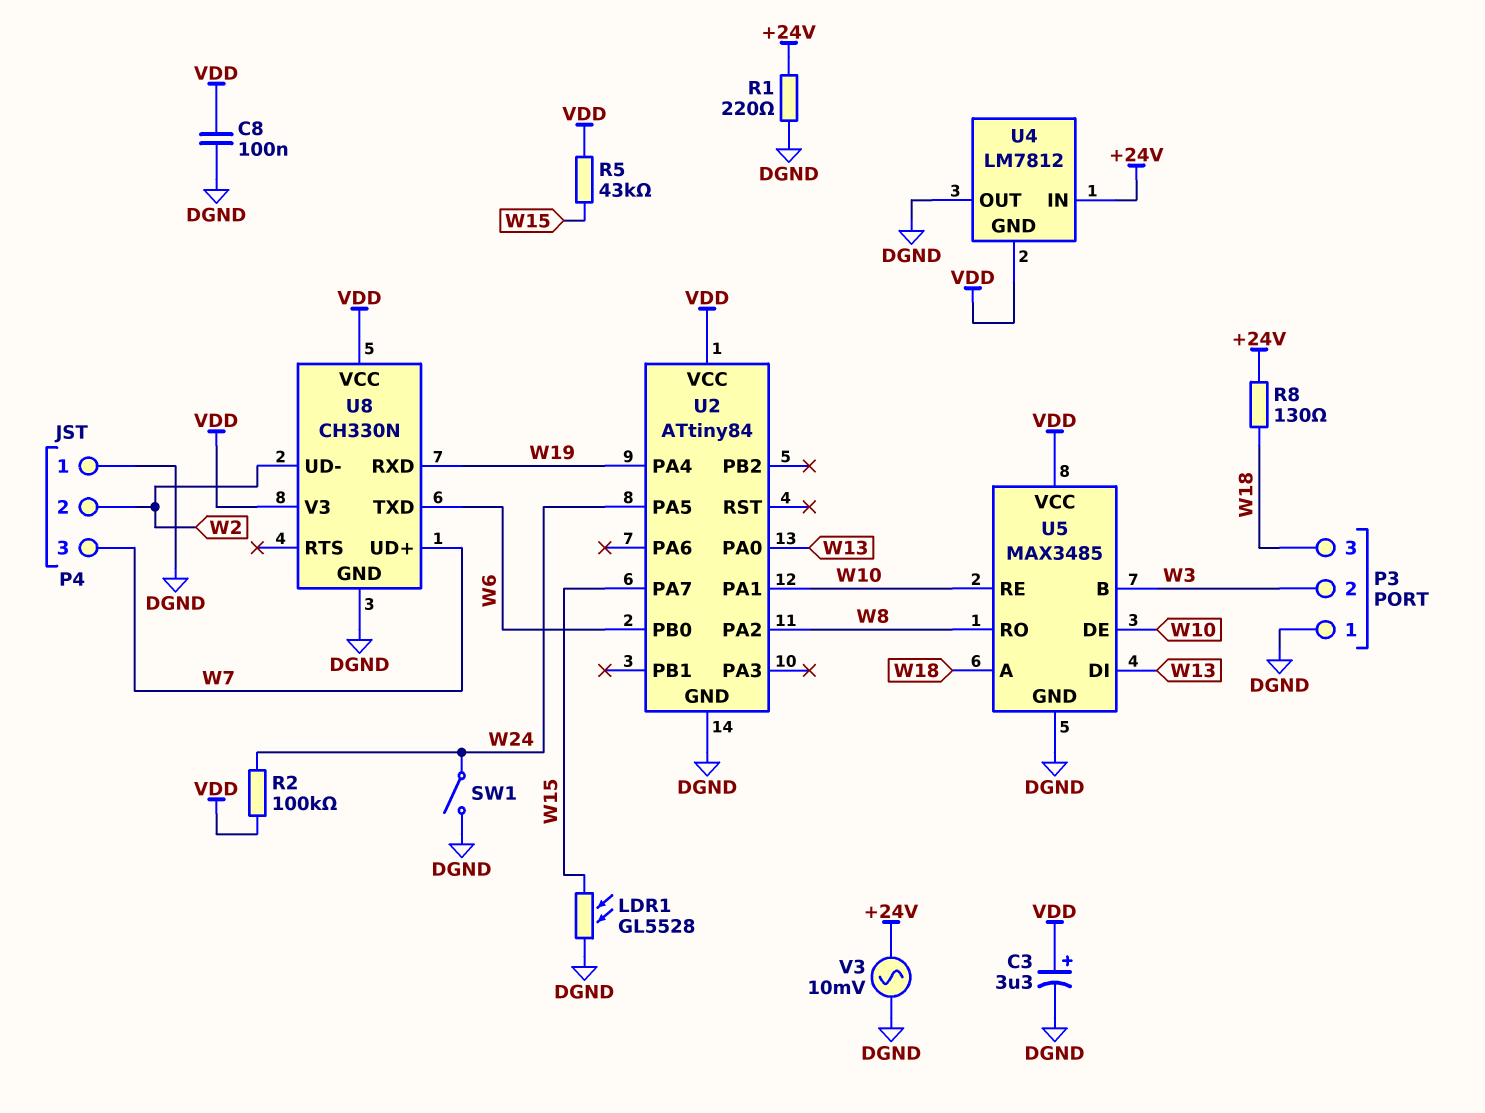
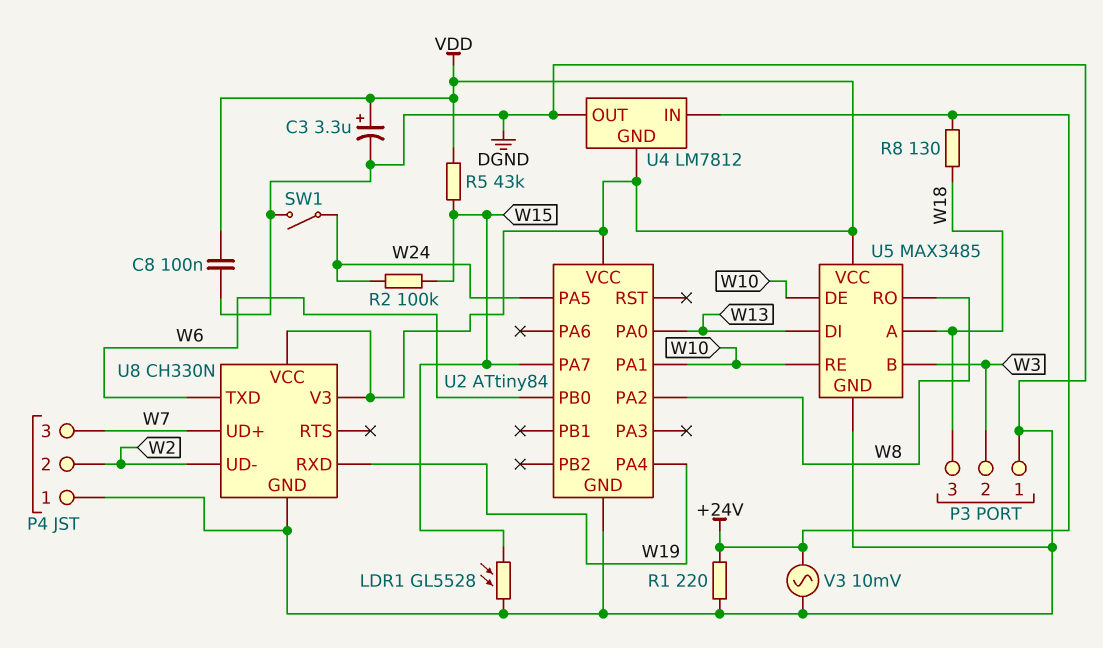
R2: 100k (VDD, W24) -> 100k (W15, W24)

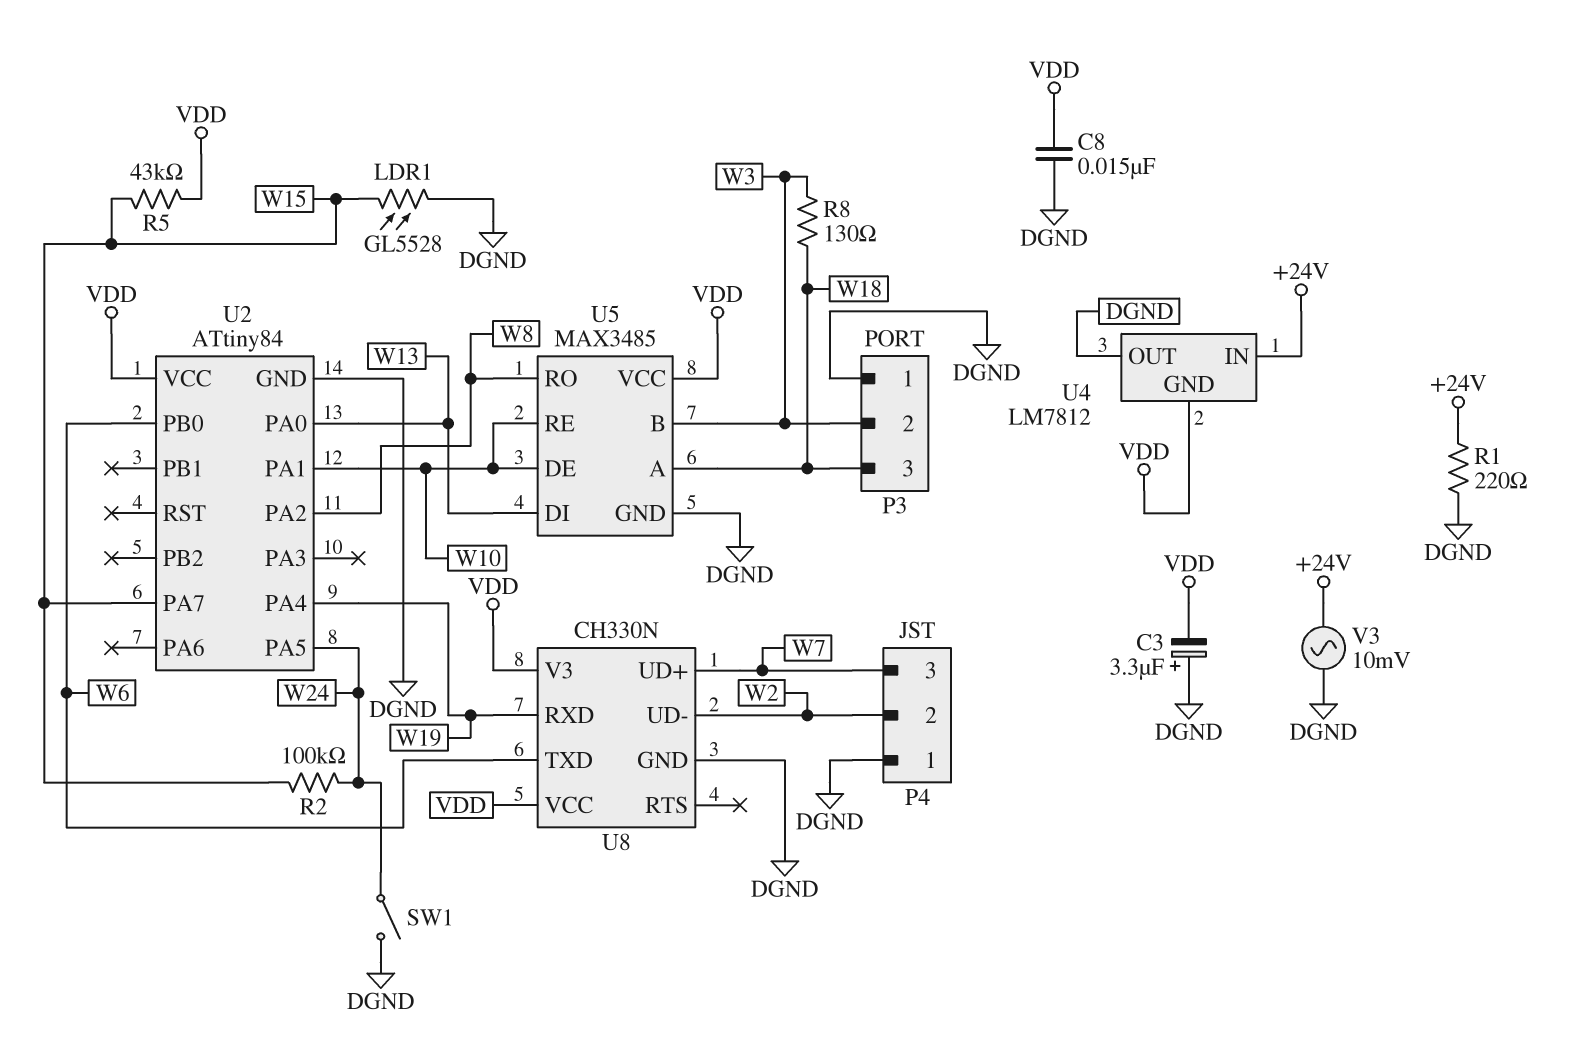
C3: 3.3uF (plus VDD, minus DGND) -> 3.3uF (plus DGND, minus VDD)
C8: 100nF (DGND, VDD) -> 15nF (DGND, VDD)
R8: 130 (+24V, W18) -> 130 (W3, W18)

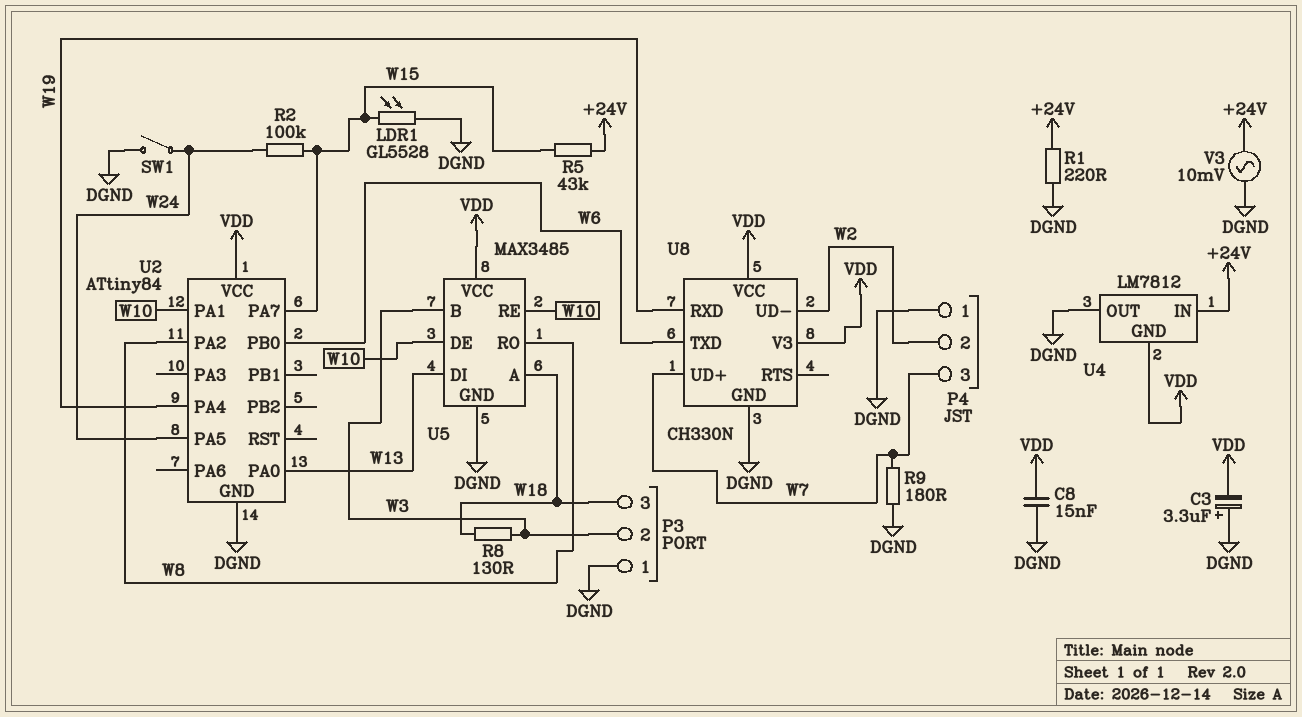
R5: 43k (VDD, W15) -> 43k (+24V, W15)
R9: none -> 180 (DGND, W7)

